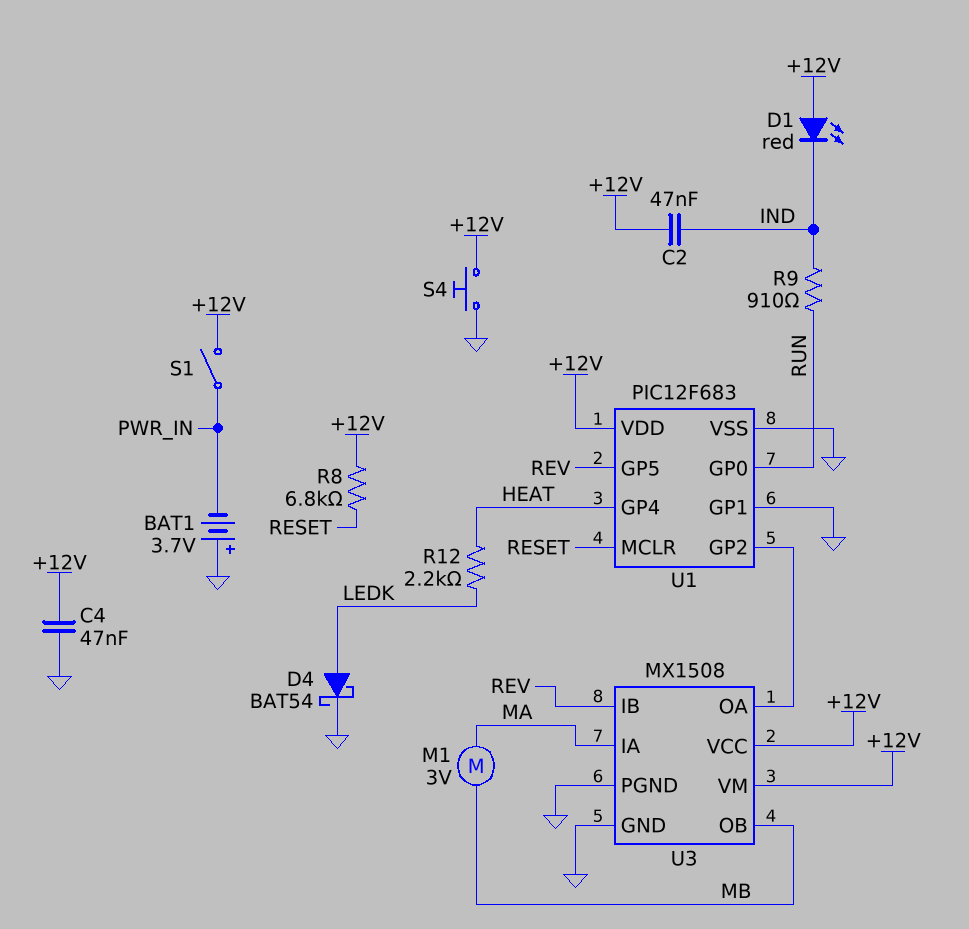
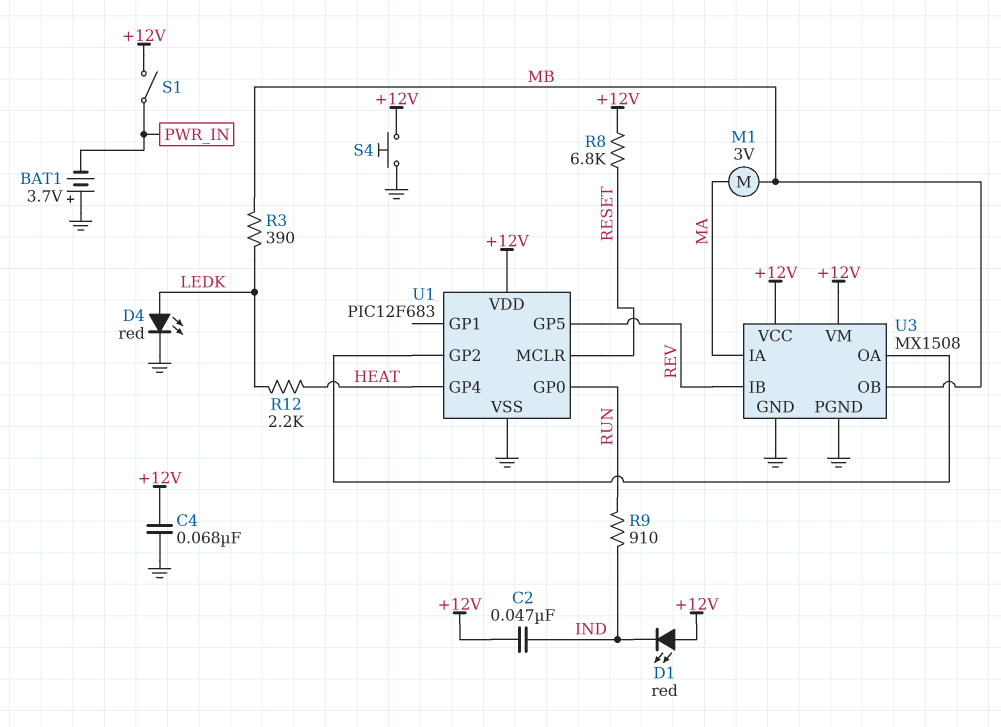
C4: 47nF (+12V, GND) -> 68nF (+12V, GND)
D4: schottky BAT54 (A LEDK, K GND) -> LED red (A LEDK, K GND)
R3: none -> 390 (LEDK, MB)
U1 pin GP1: GND -> none

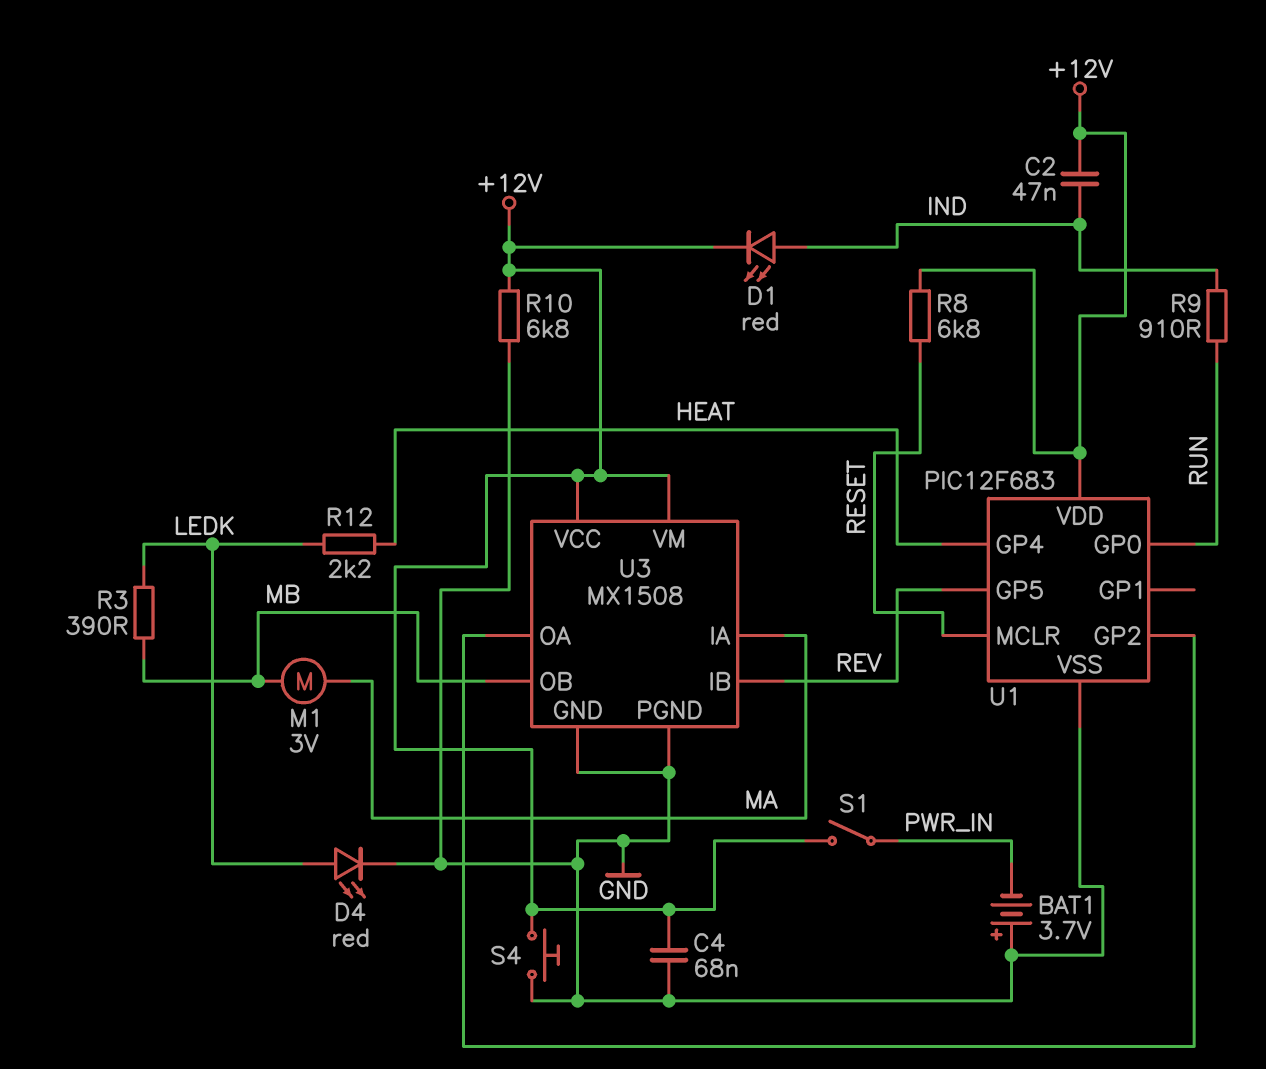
D1: LED red (A +12V, K IND) -> LED red (A IND, K +12V)
R10: none -> 6.8k (+12V, GND)

